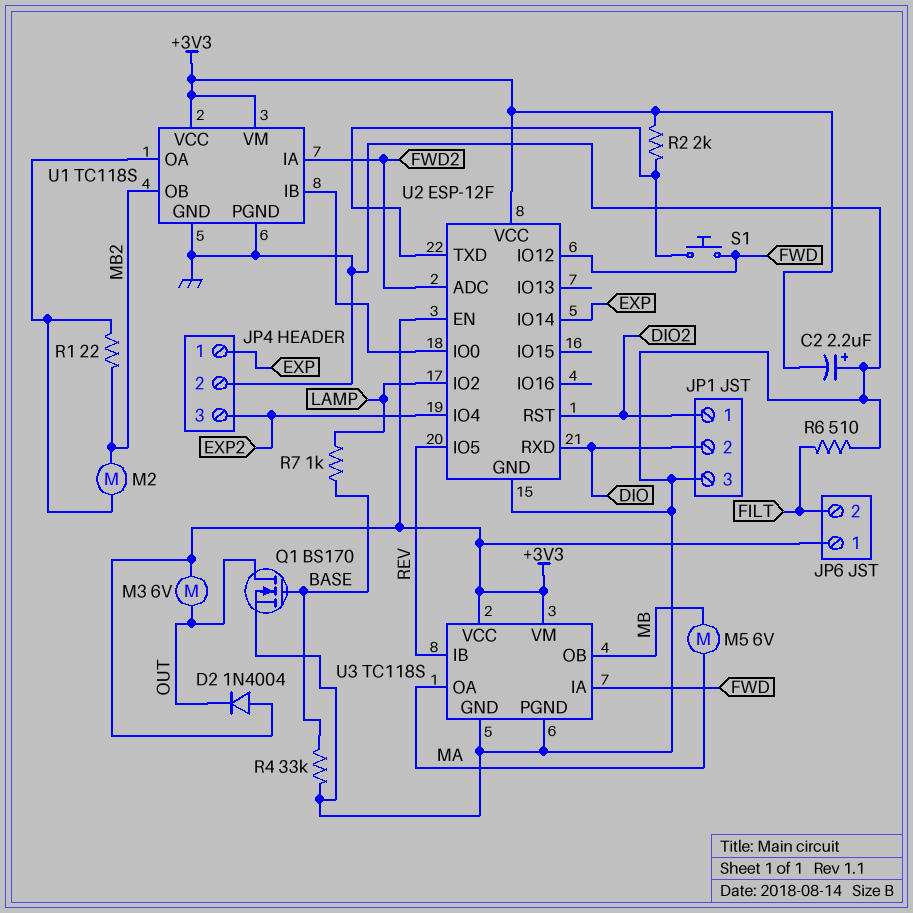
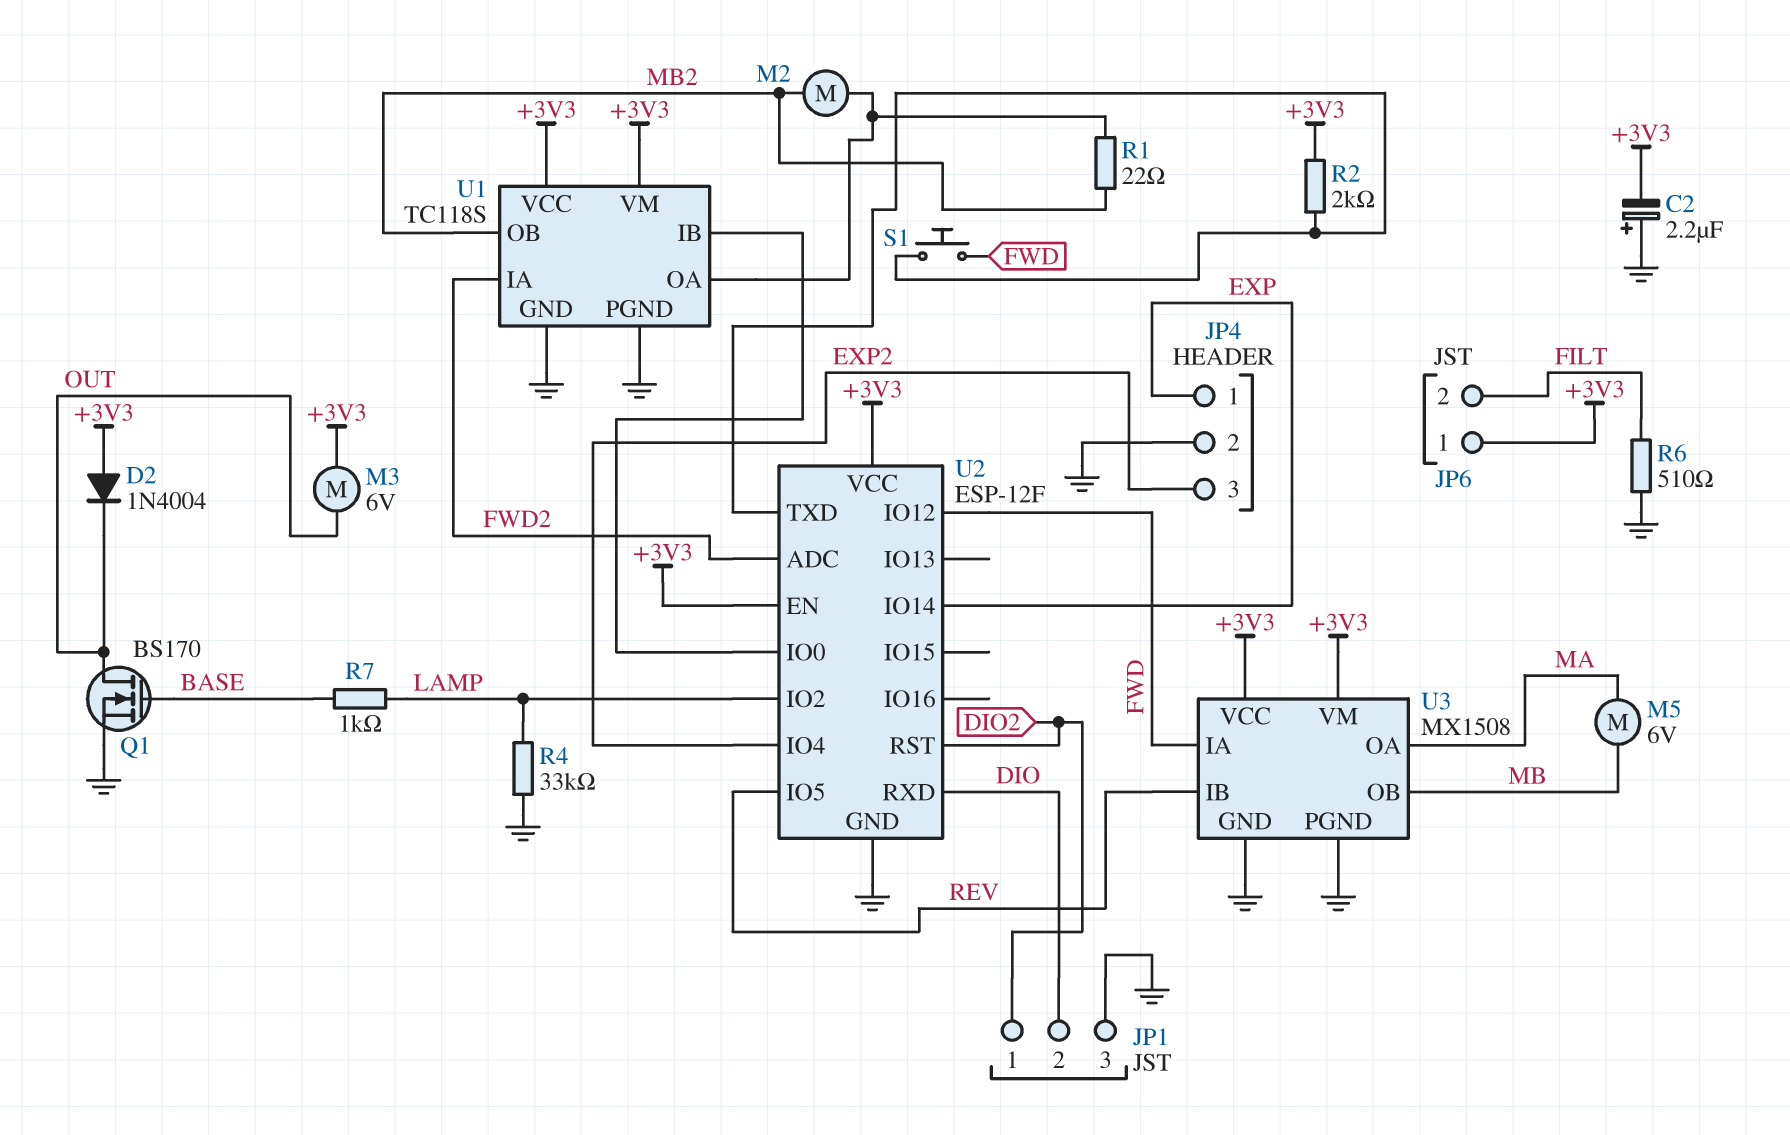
R4: 33k (BASE, GND) -> 33k (GND, LAMP)
U3: TC118S -> MX1508

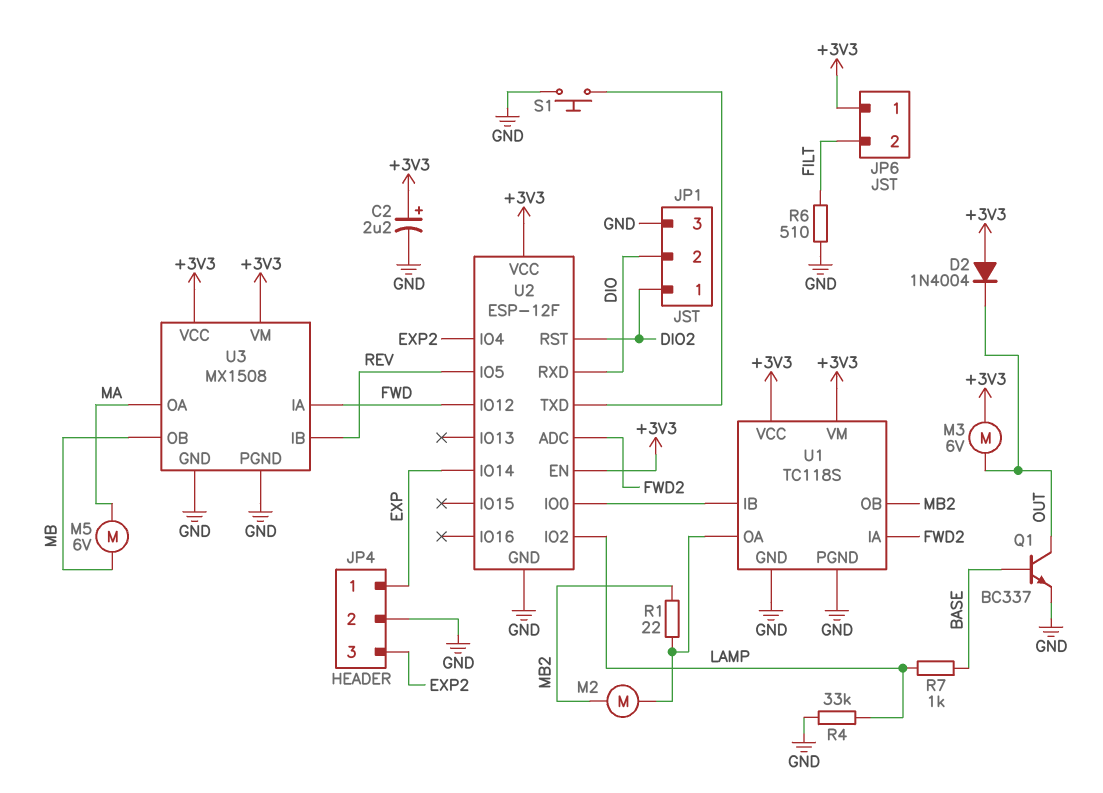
C2: 2.2uF (plus GND, minus +3V3) -> 2.2uF (plus +3V3, minus GND)
Q1: NMOS BS170 (G BASE, D OUT, S GND) -> NPN BC337 (B BASE, C OUT, E GND)
R2: 2k (+3V3, U2/TXD) -> none
S1: button (FWD, U2/TXD) -> button (GND, U2/TXD)

